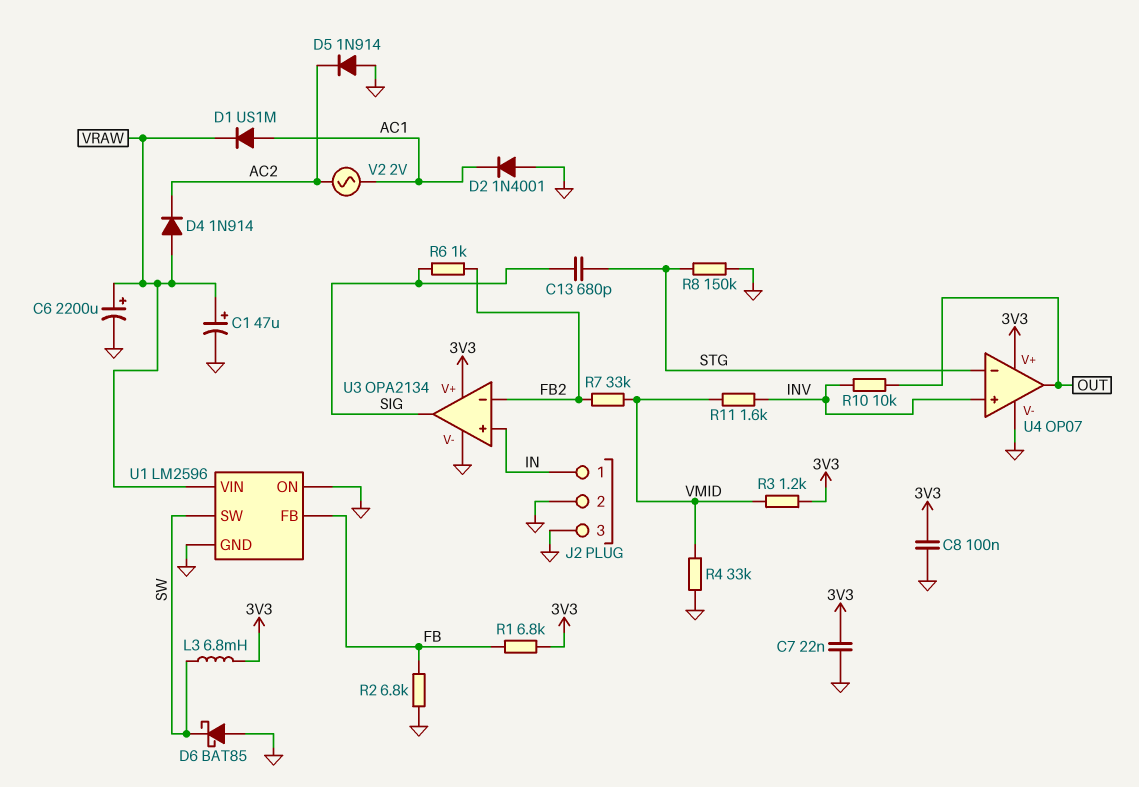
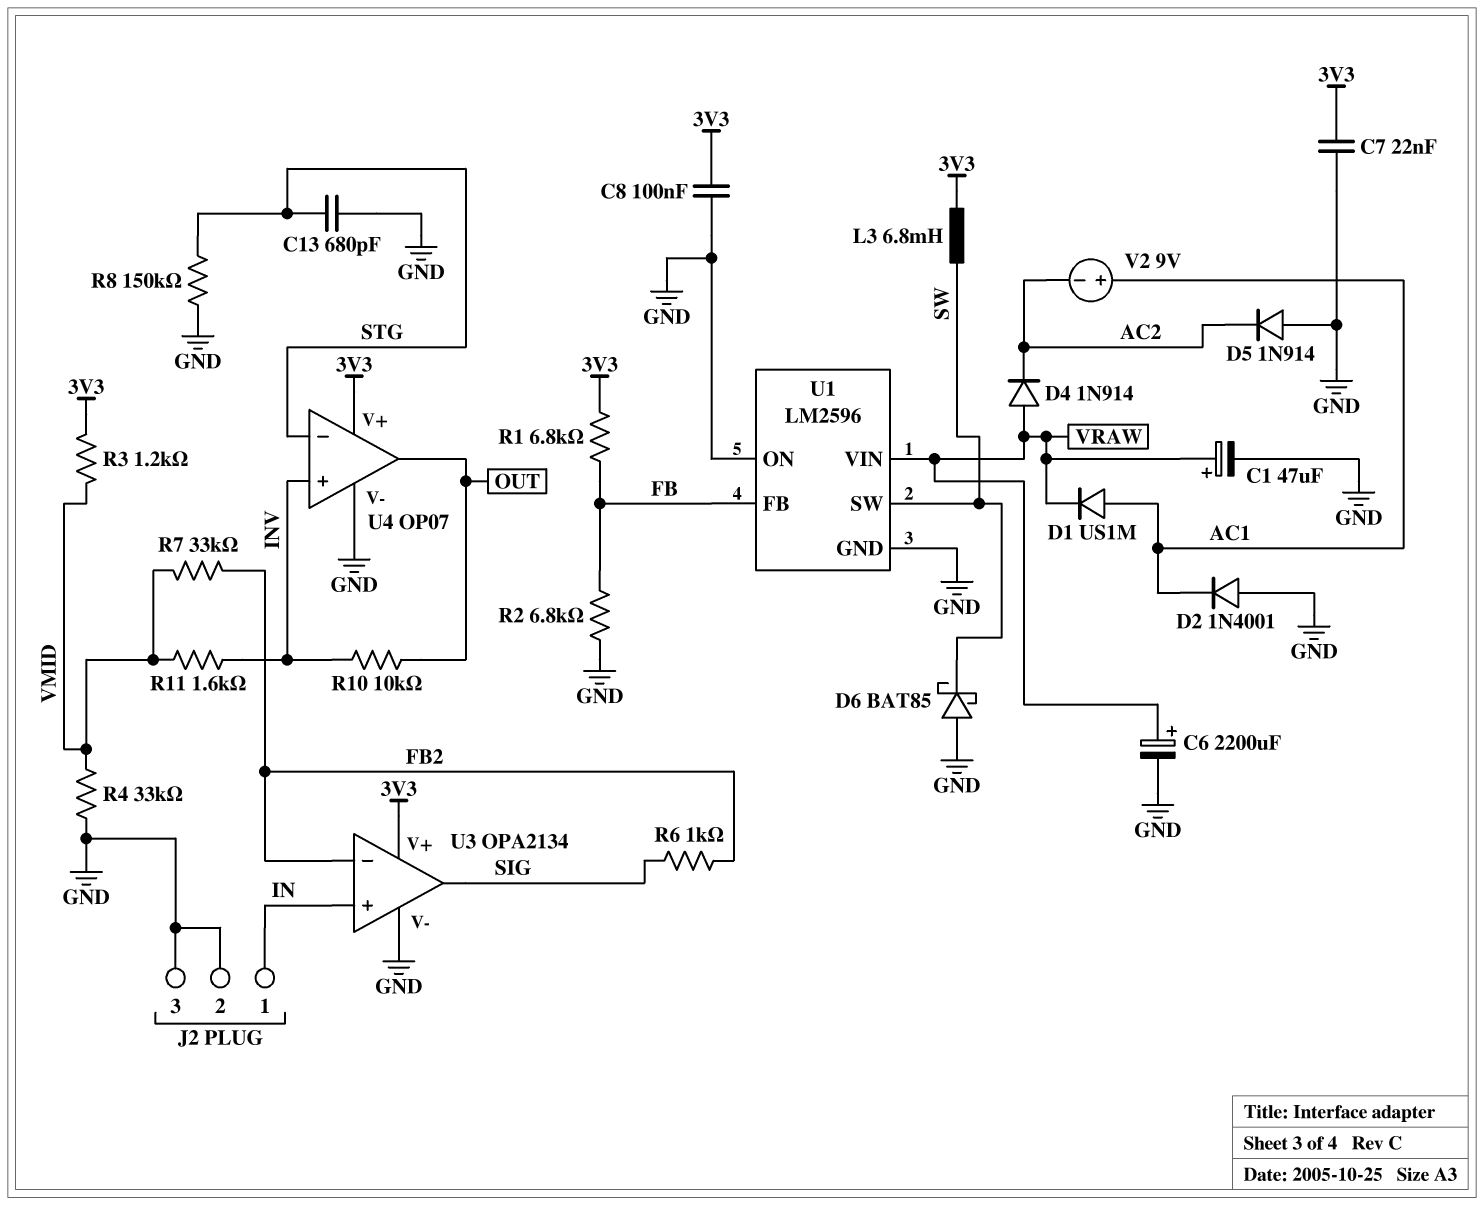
C13: 680pF (SIG, STG) -> 680pF (GND, STG)
V2: AC 2V (AC1, AC2) -> 9V (plus AC1, minus AC2)

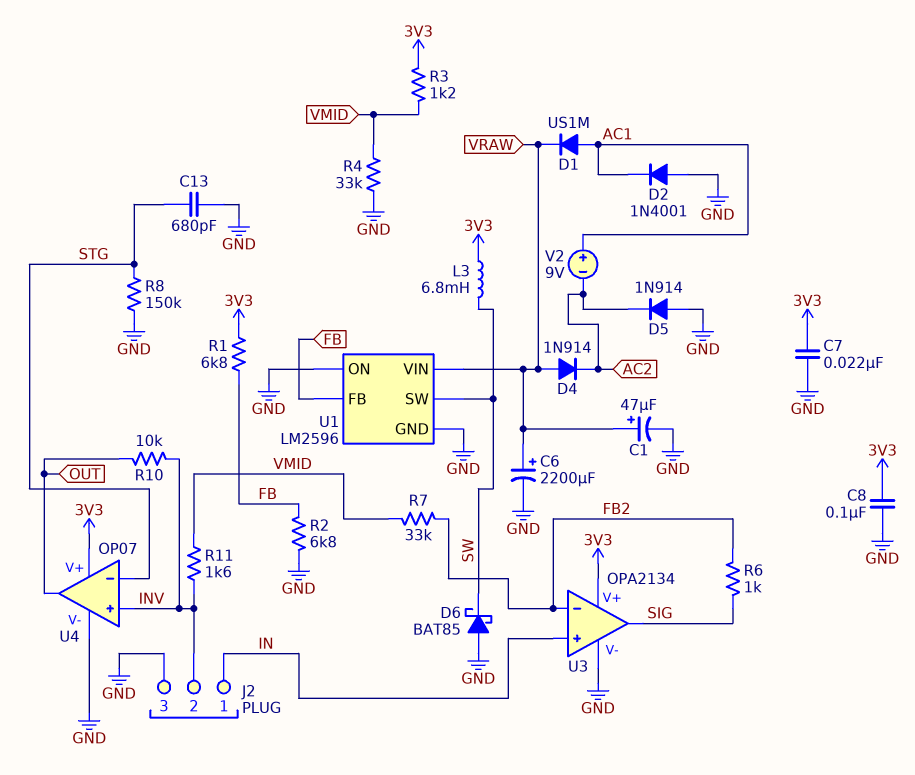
J2 pin 2: GND -> INV

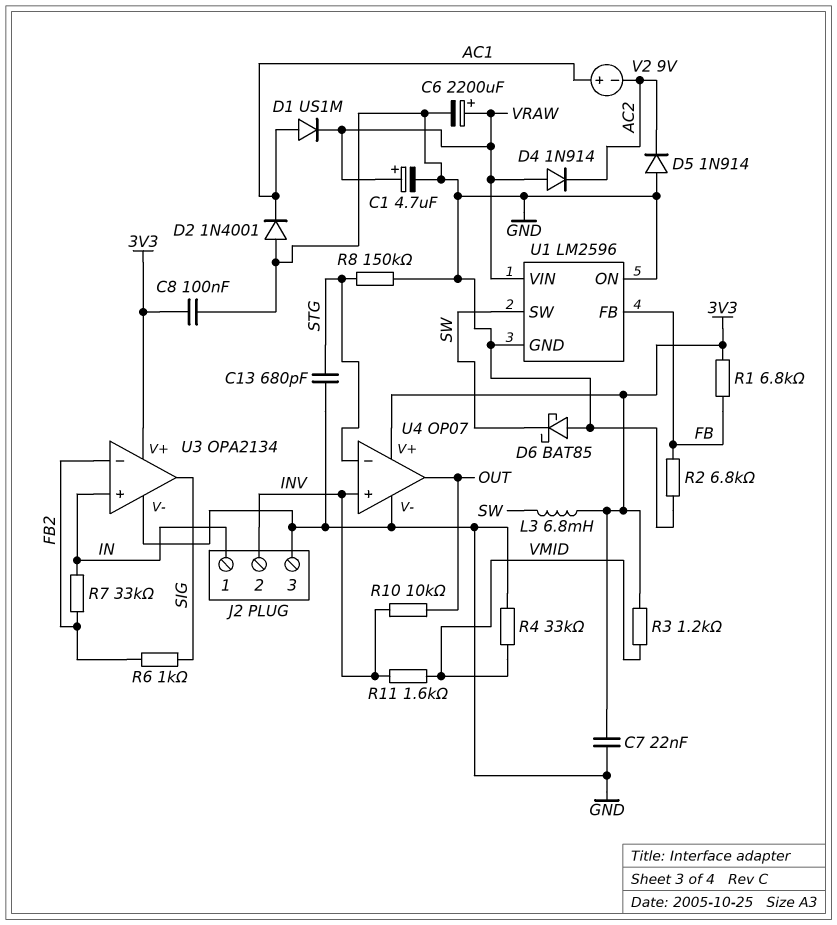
C1: 47uF (plus VRAW, minus GND) -> 4.7uF (plus VRAW, minus GND)
R7: 33k (FB2, VMID) -> 33k (FB2, IN)

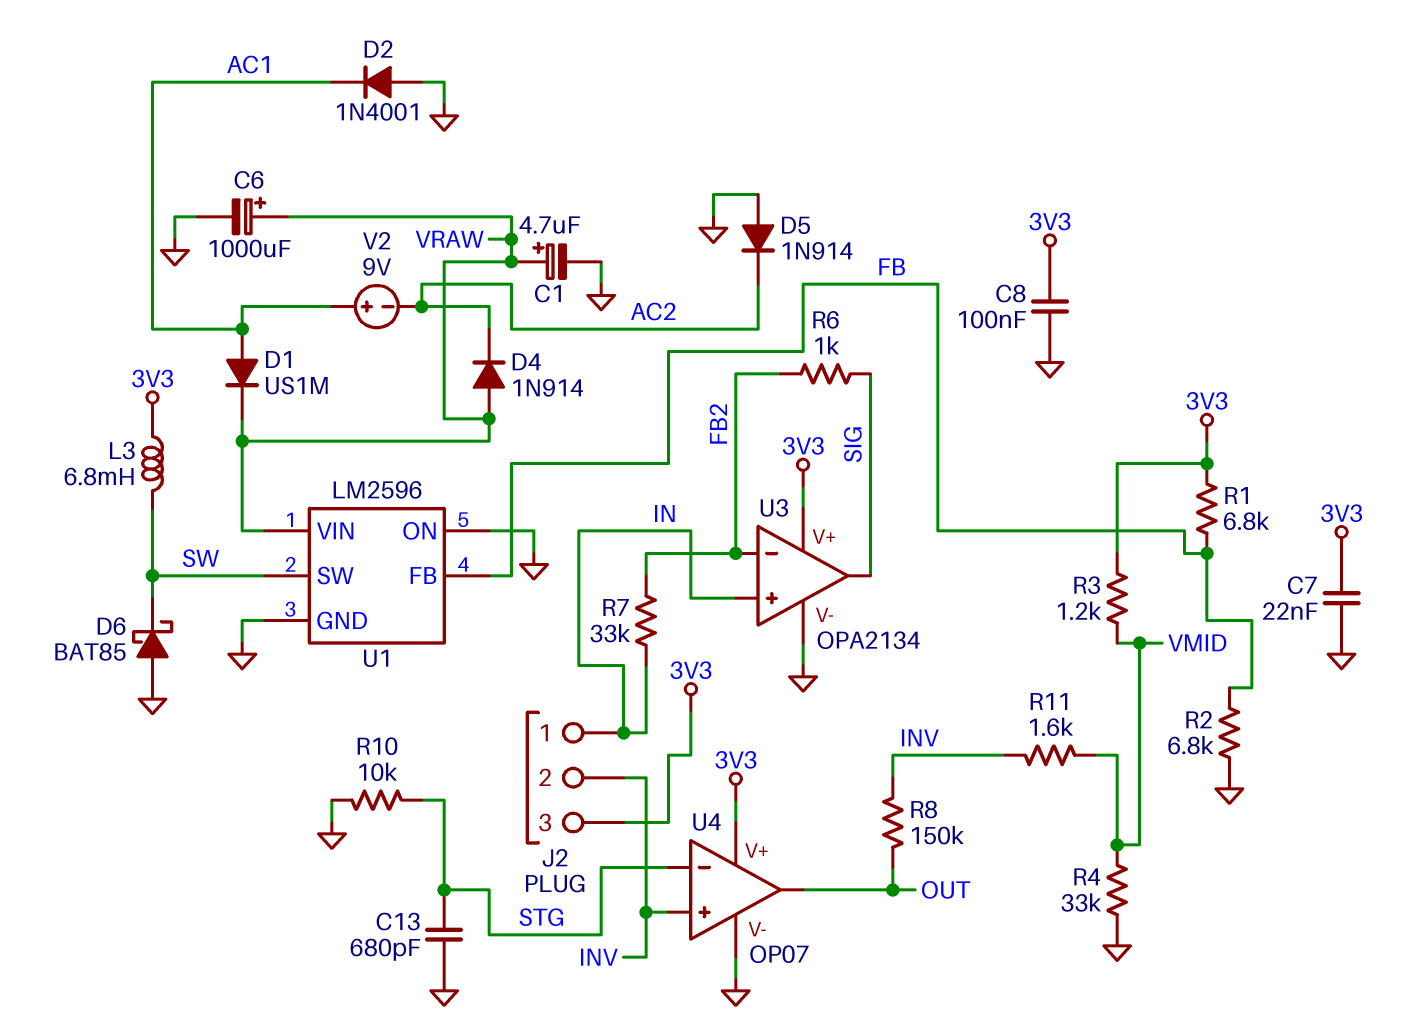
C6: 2200uF (plus VRAW, minus GND) -> 1000uF (plus VRAW, minus GND)
J2 pin 3: GND -> 3V3
R8: 150k (GND, STG) -> 150k (INV, OUT)
R10: 10k (INV, OUT) -> 10k (GND, STG)

